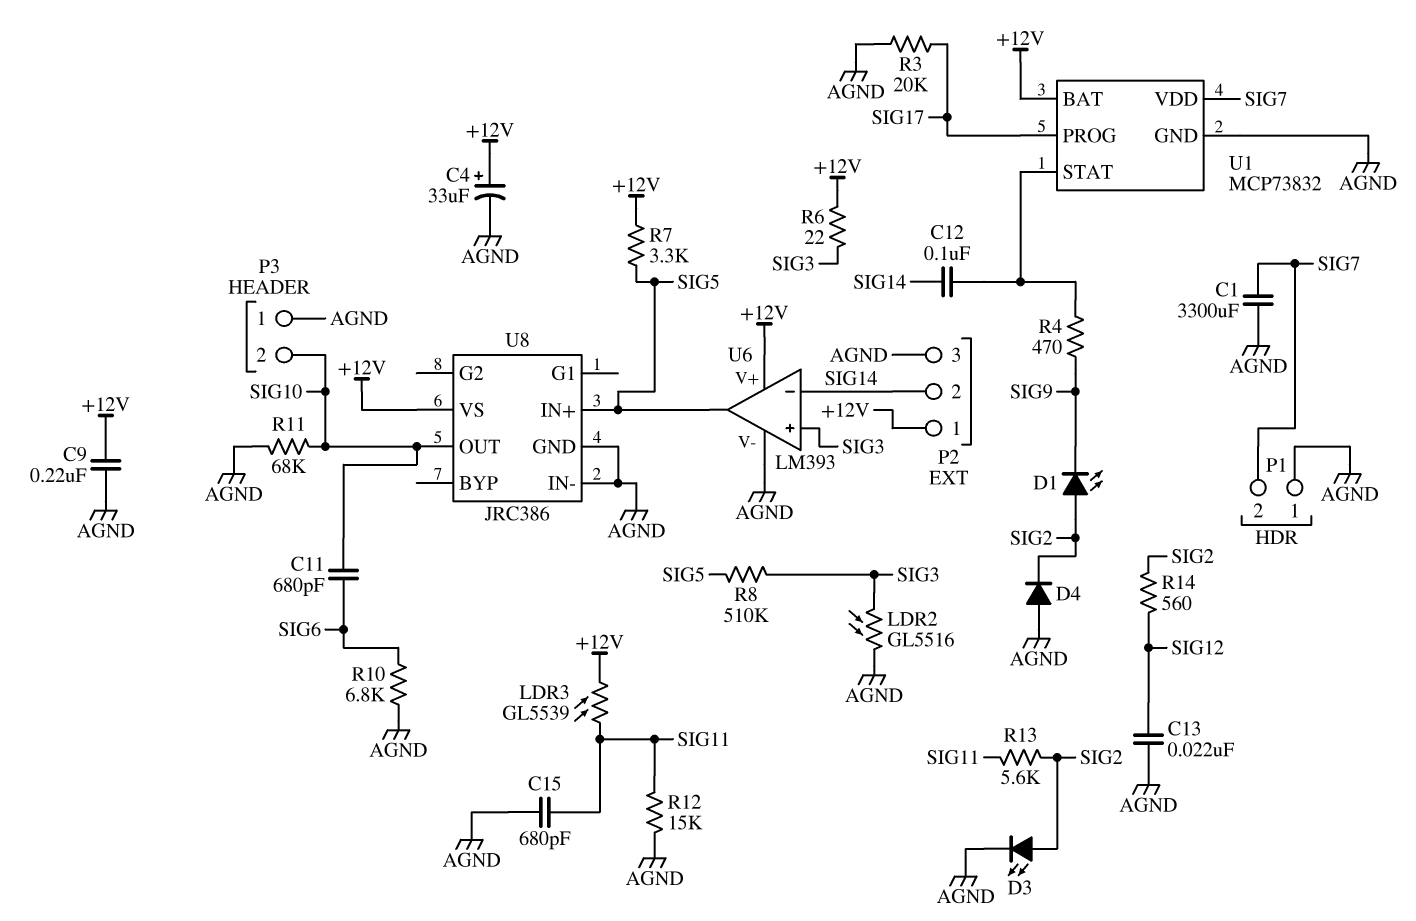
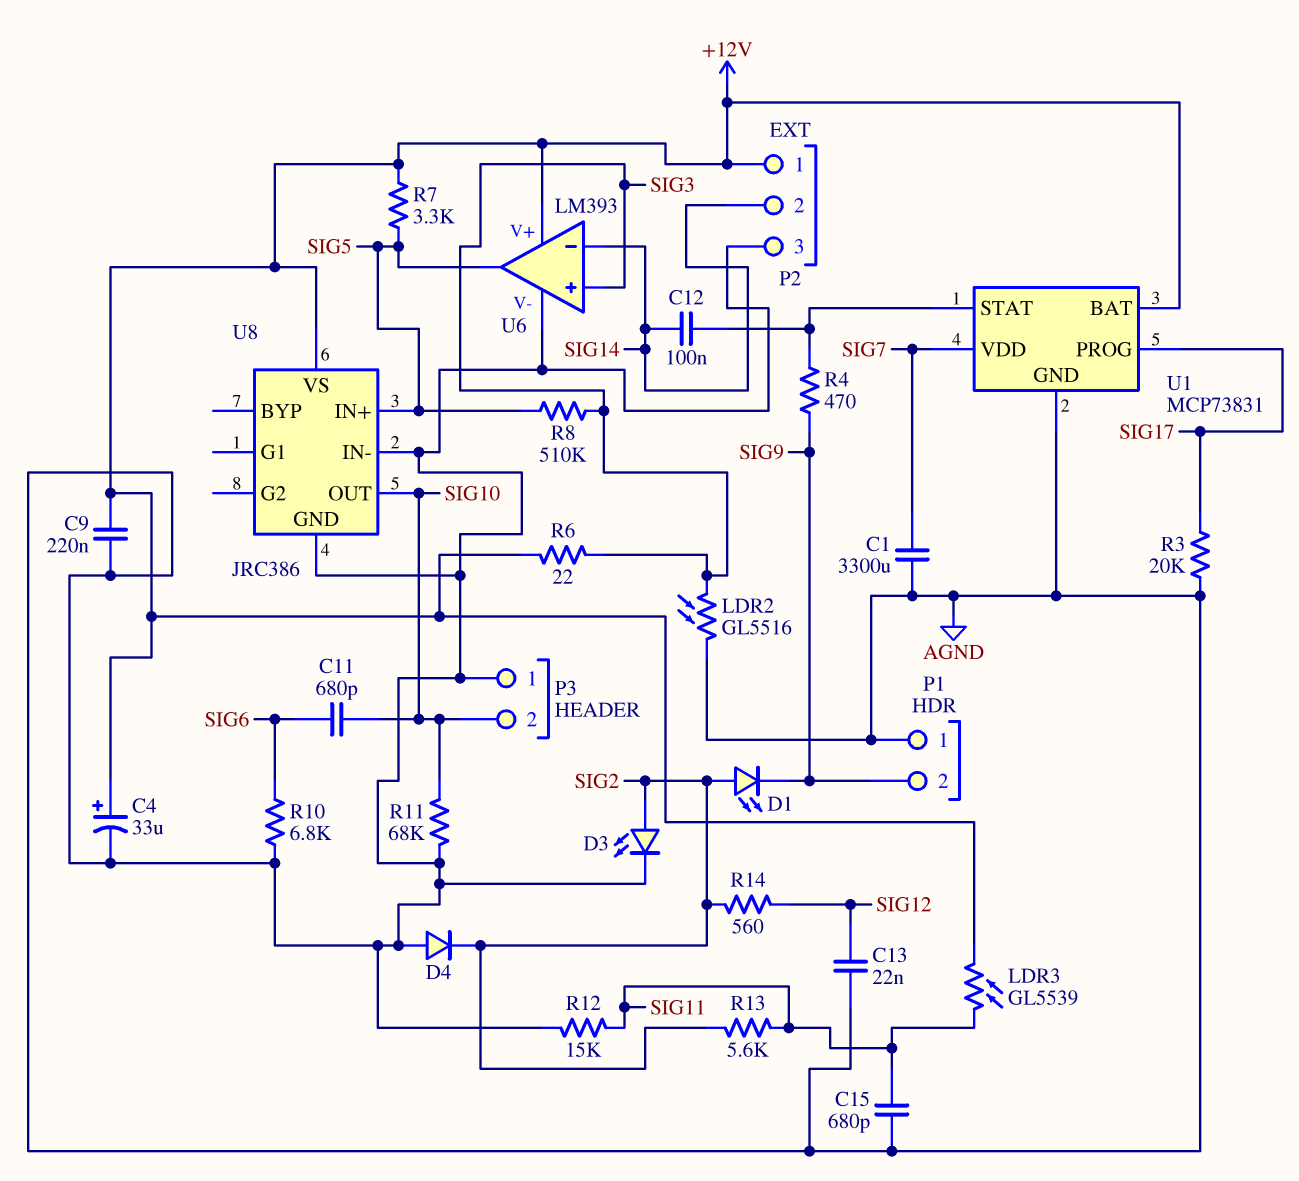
P1 pin 2: SIG7 -> SIG9
U1: MCP73832 -> MCP73831

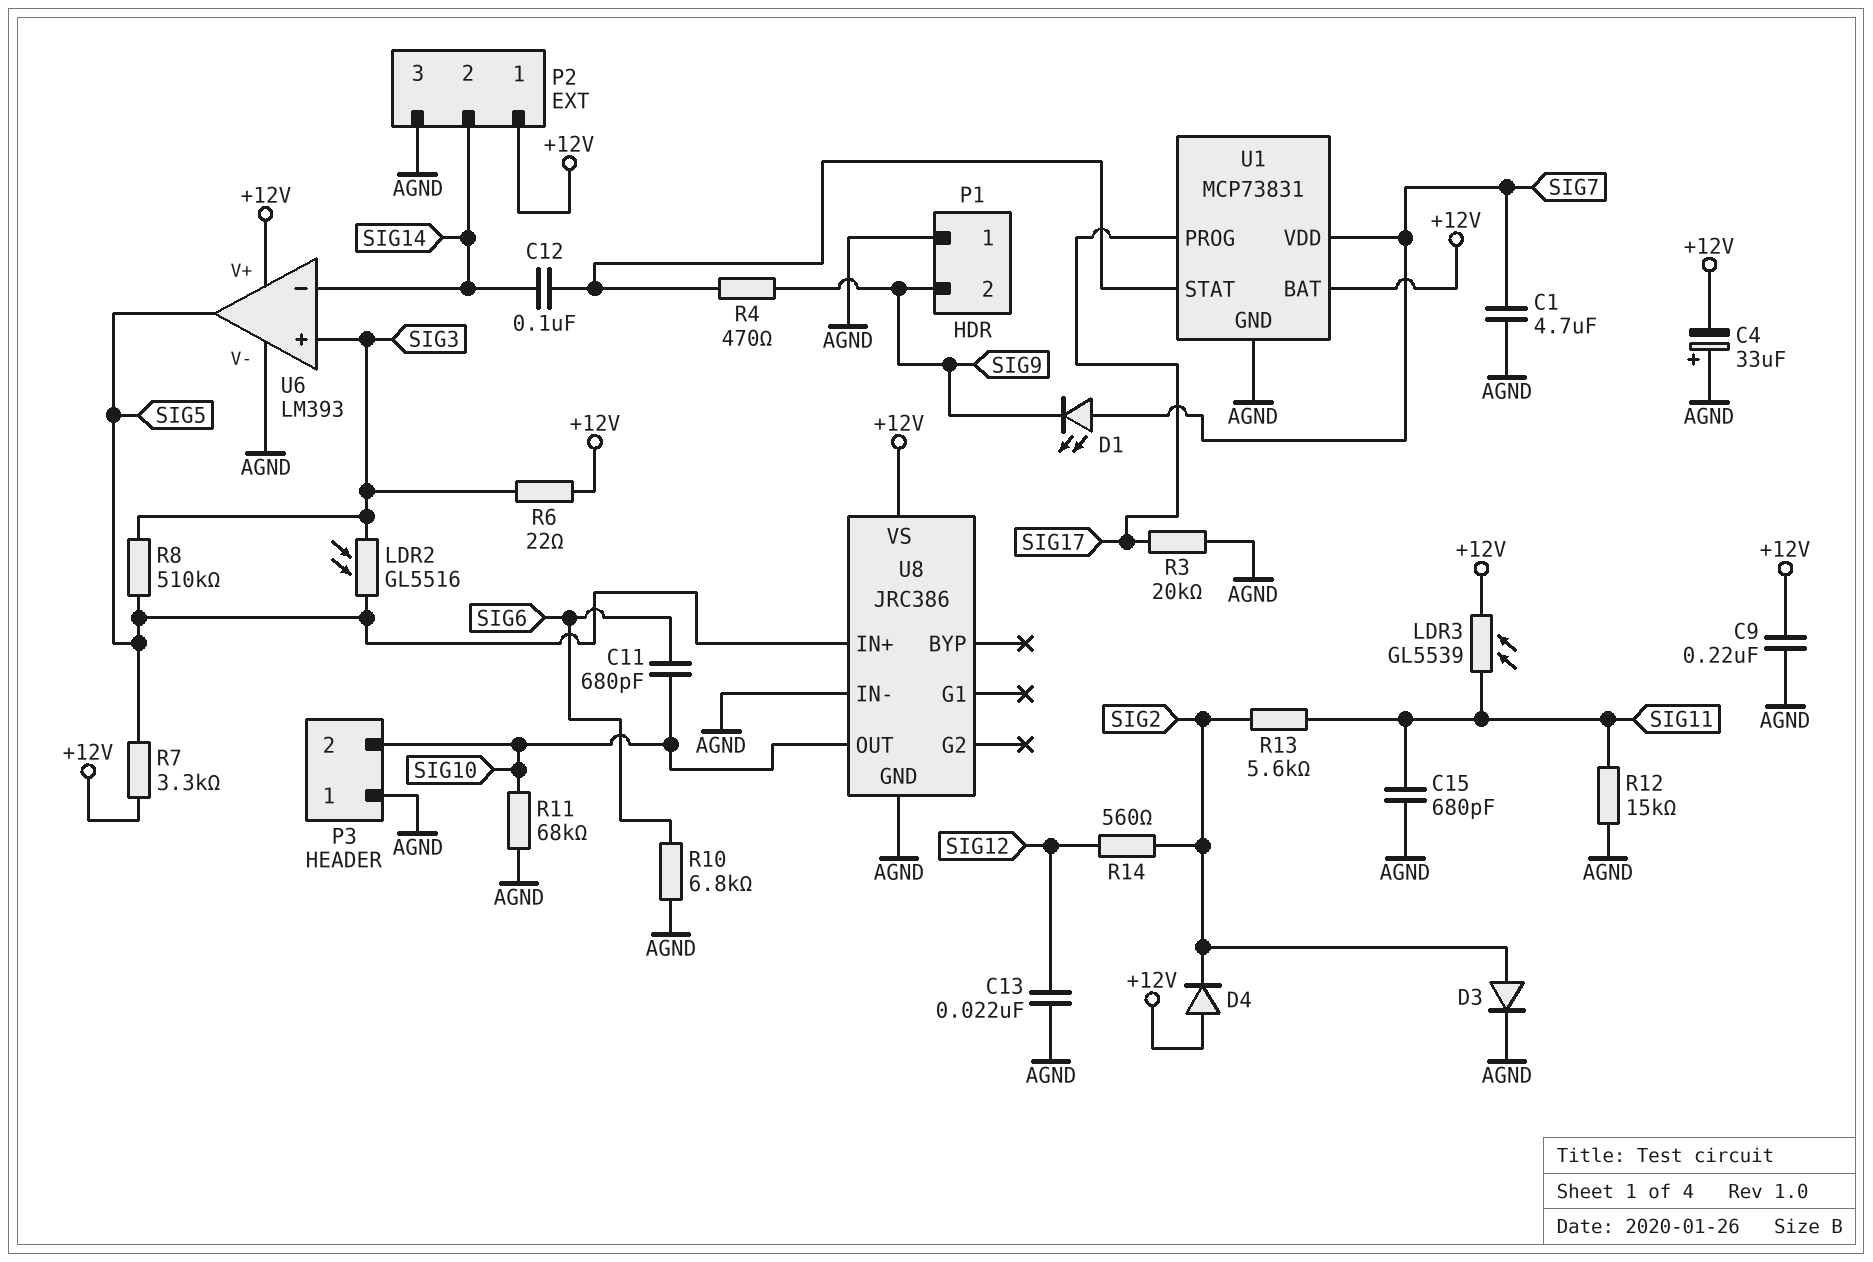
C1: 3300uF (AGND, SIG7) -> 4.7uF (AGND, SIG7)
C4: 33uF (plus +12V, minus AGND) -> 33uF (plus AGND, minus +12V)
D1: LED (A SIG2, K SIG9) -> LED (A SIG7, K SIG9)
D3: LED (A SIG2, K AGND) -> diode (A SIG2, K AGND)
D4: diode (A AGND, K SIG2) -> diode (A +12V, K SIG2)
LDR2: GL5516 (AGND, SIG3) -> GL5516 (SIG3, SIG5)

